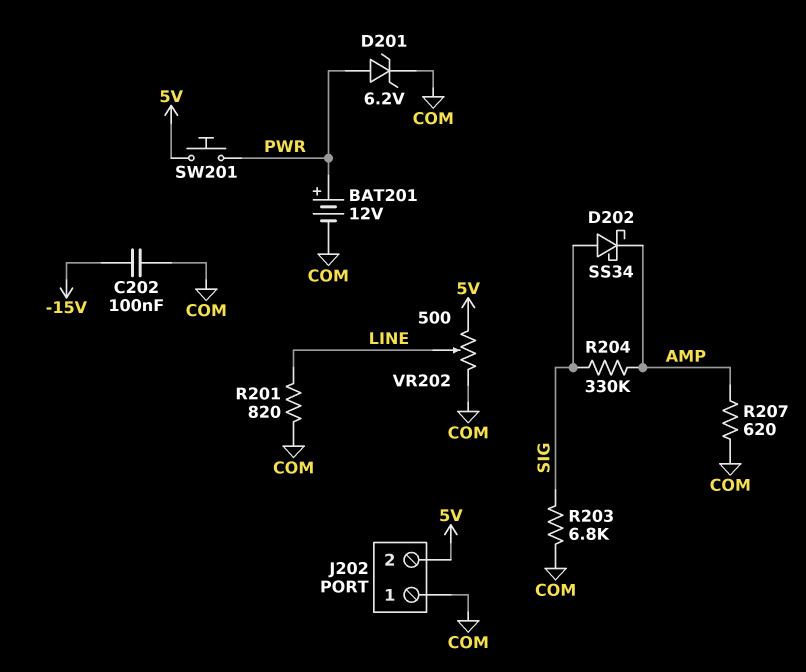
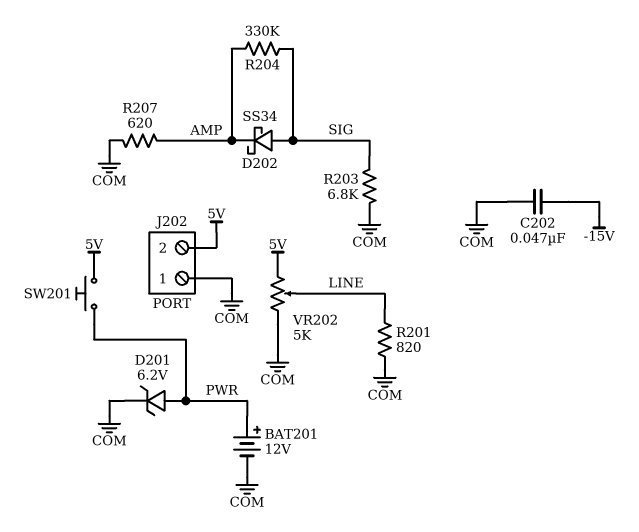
C202: 100nF (-15V, COM) -> 47nF (-15V, COM)
VR202: 500 (5V, COM, wiper LINE) -> 5k (5V, COM, wiper LINE)

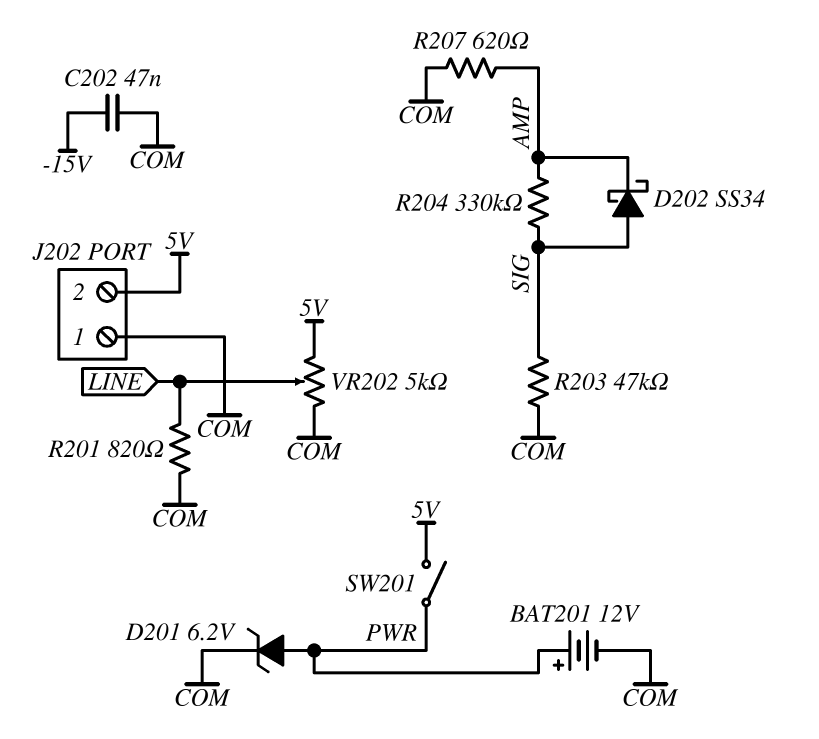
R203: 6.8k (COM, SIG) -> 47k (COM, SIG)
SW201: button (5V, PWR) -> switch (5V, PWR)

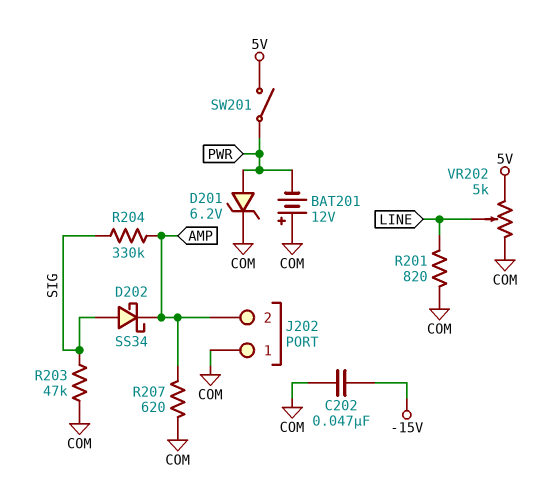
BAT201: 12V (plus PWR, minus COM) -> 12V (plus COM, minus PWR)
J202 pin 2: 5V -> AMP

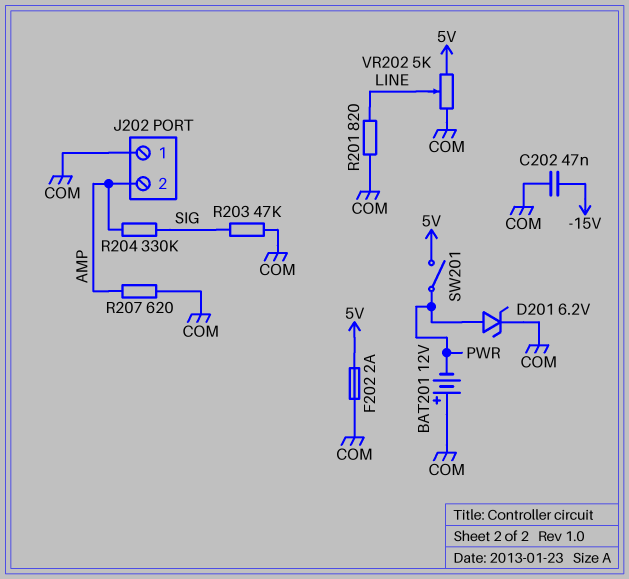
D202: schottky SS34 (A SIG, K AMP) -> none
F202: none -> 2A (5V, COM)

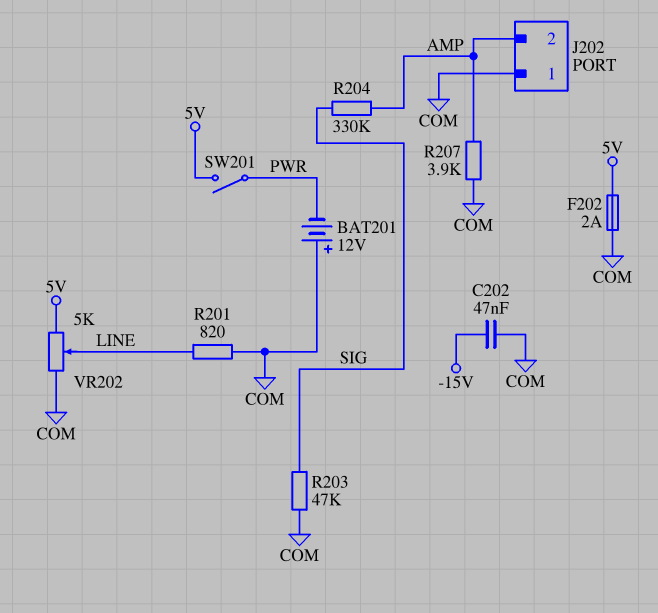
D201: zener 6.2V (A PWR, K COM) -> none
R207: 620 (AMP, COM) -> 3.9k (AMP, COM)

